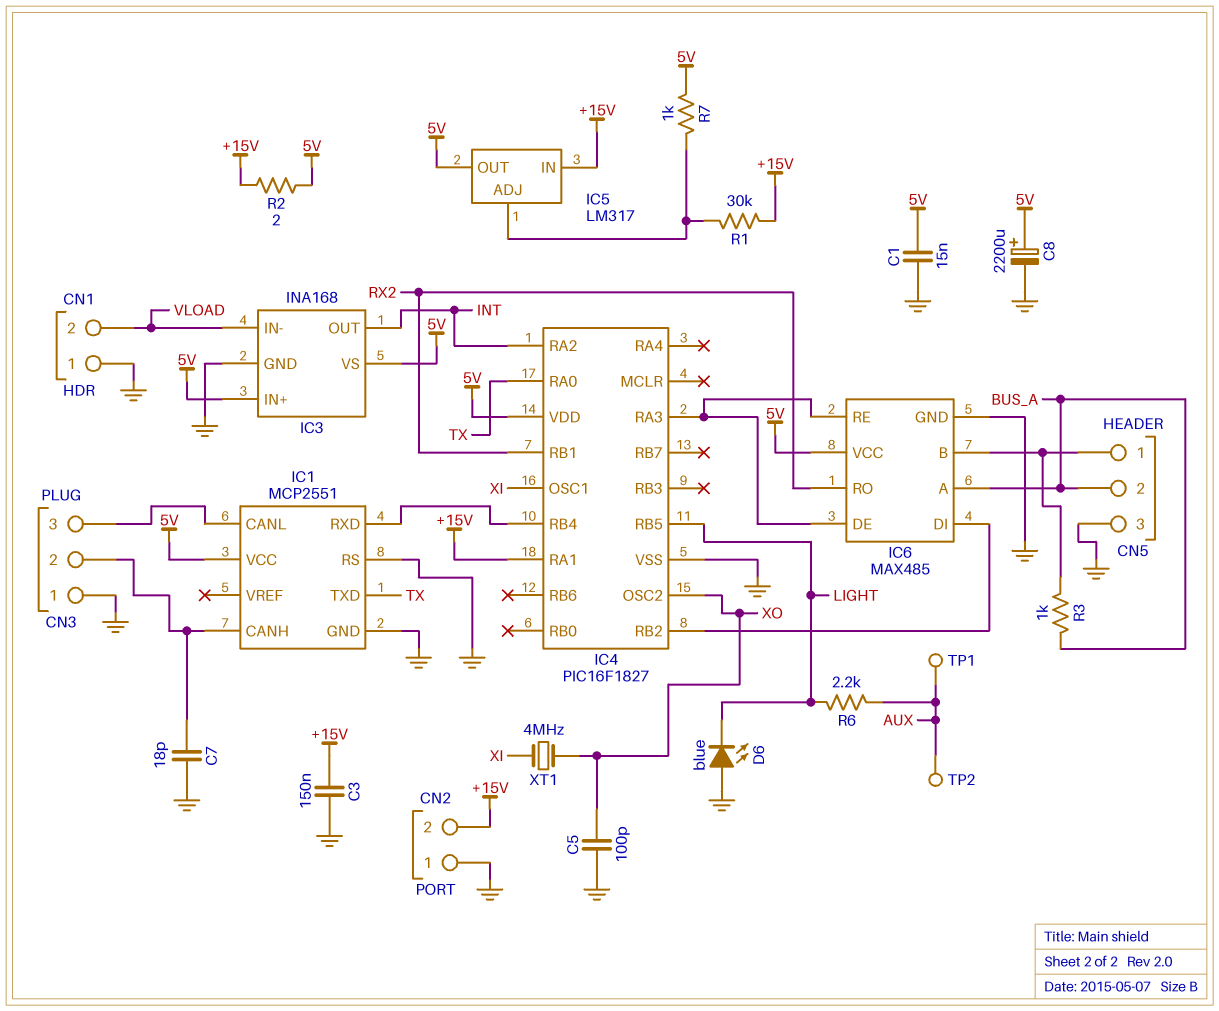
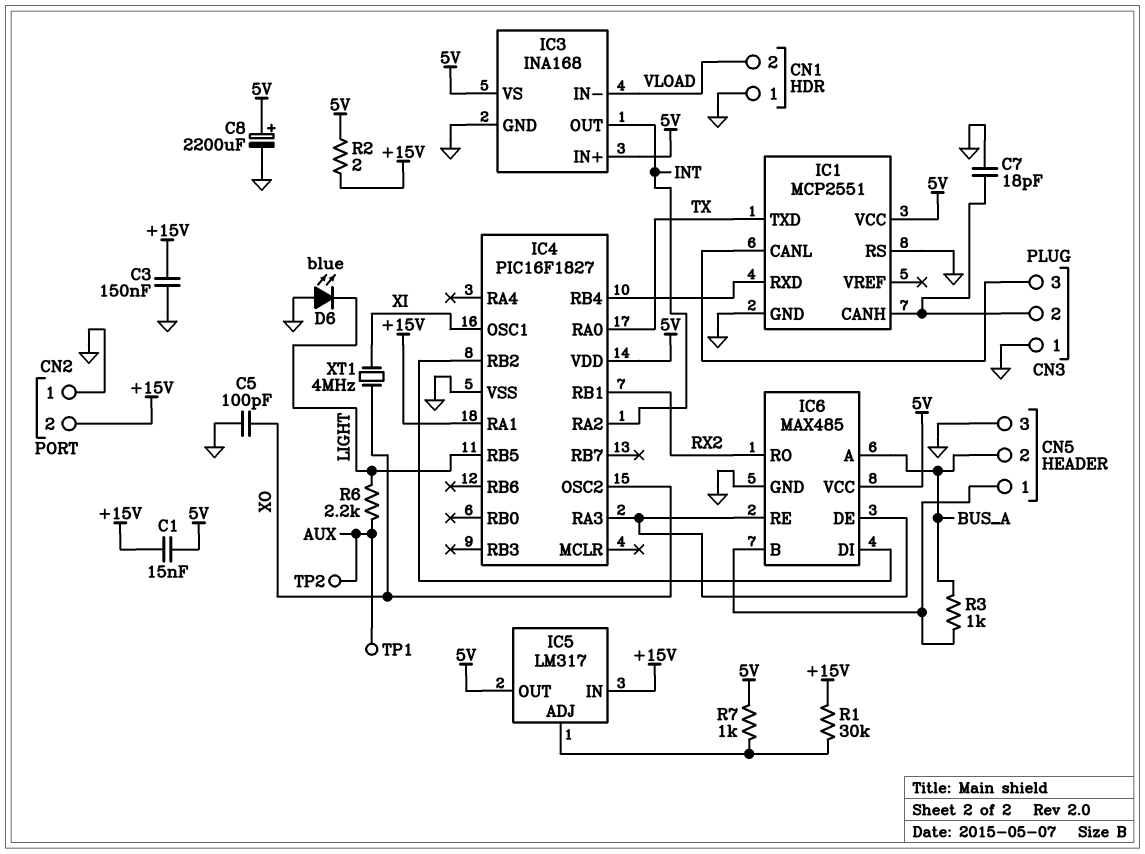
C1: 15nF (5V, GND) -> 15nF (+15V, 5V)

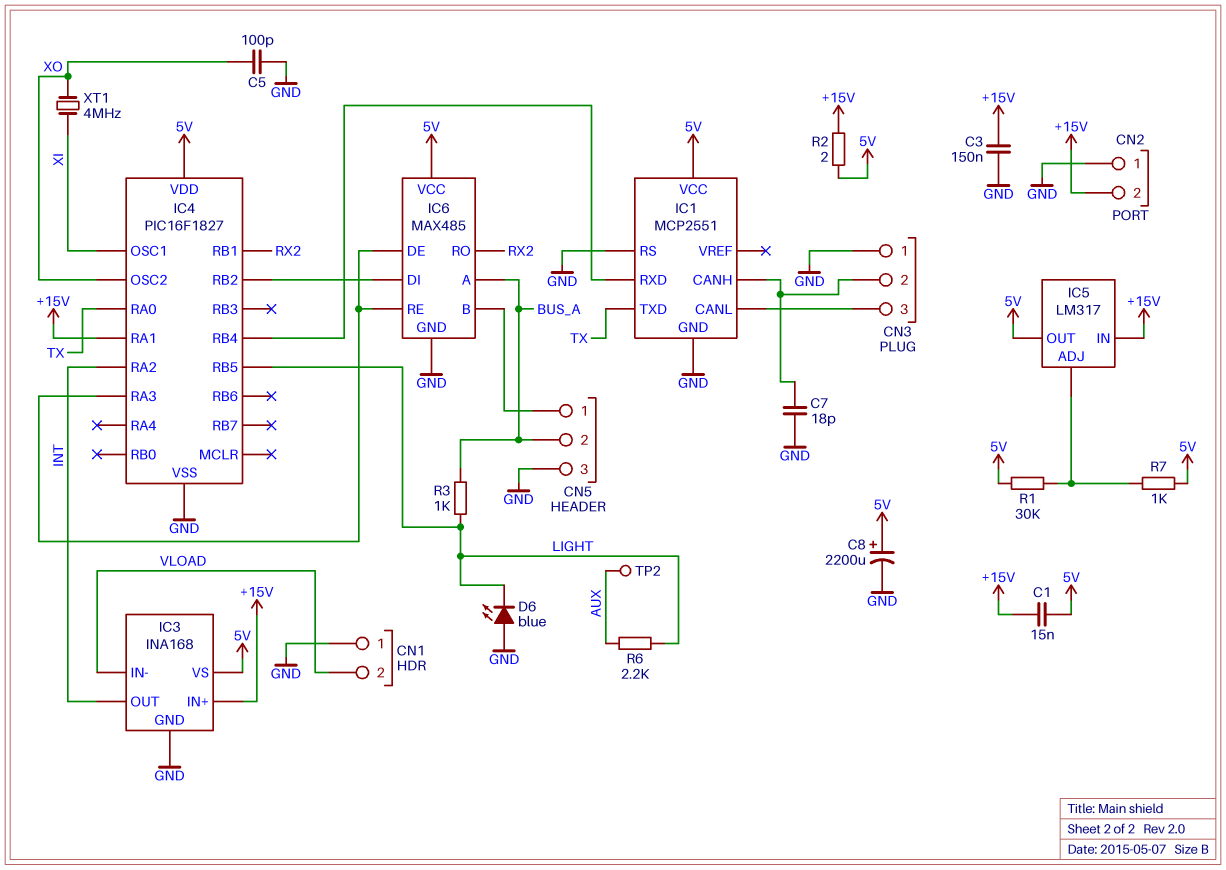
IC3 pin IN+: 5V -> +15V
R1: 30k (+15V, IC5/ADJ) -> 30k (5V, IC5/ADJ)
R3: 1k (BUS_A, CN5/1) -> 1k (BUS_A, LIGHT)
TP1: test point (AUX) -> none

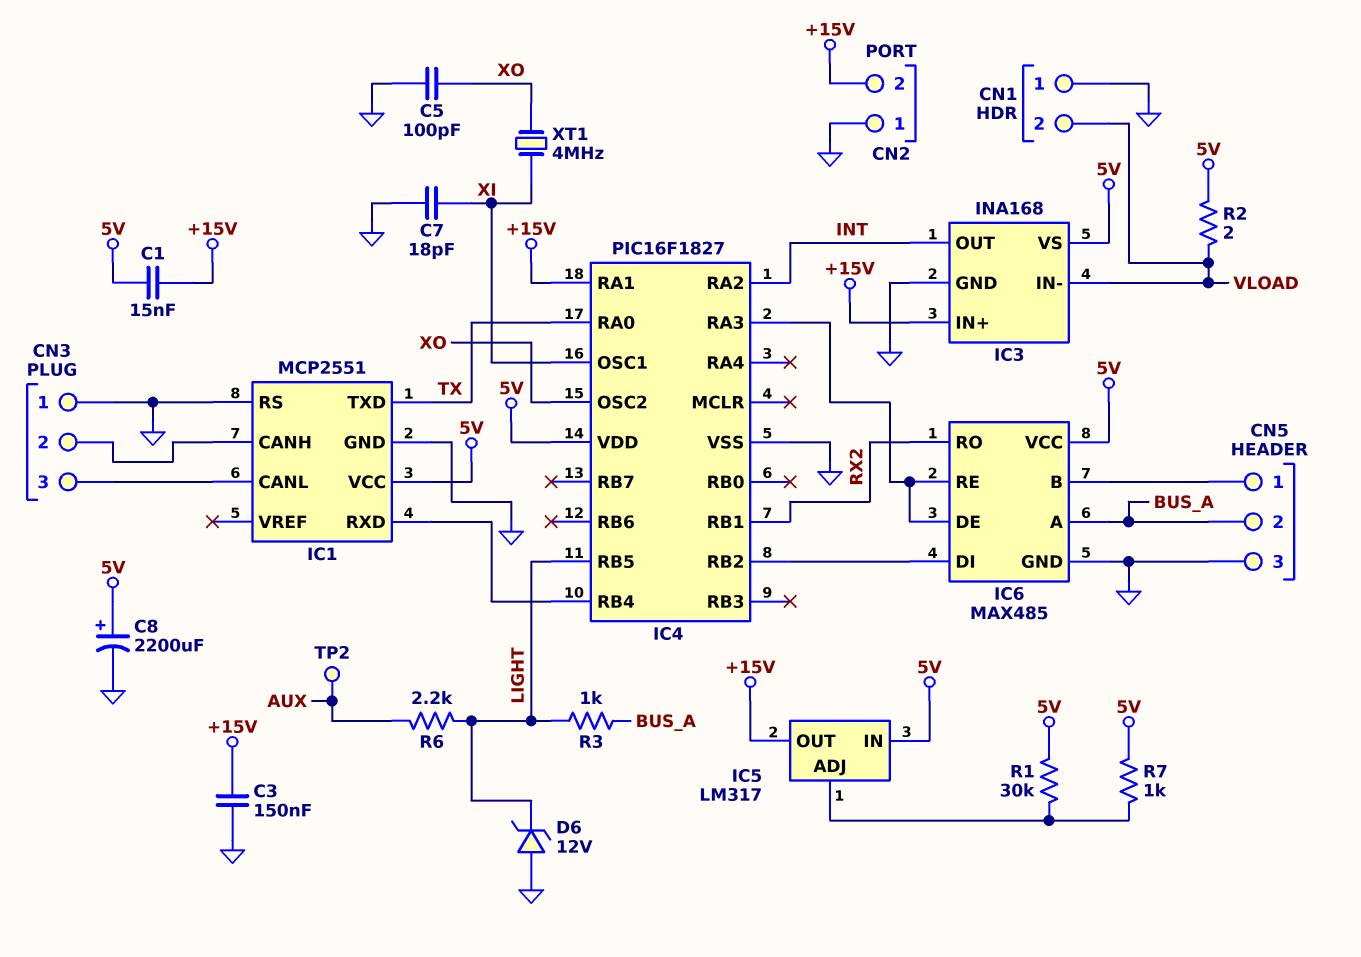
C7: 18pF (CN3/2, GND) -> 18pF (GND, XI)
D6: LED blue (A GND, K LIGHT) -> zener 12V (A GND, K LIGHT)
IC5 pin IN: +15V -> 5V
IC5 pin OUT: 5V -> +15V
R2: 2 (+15V, 5V) -> 2 (5V, VLOAD)

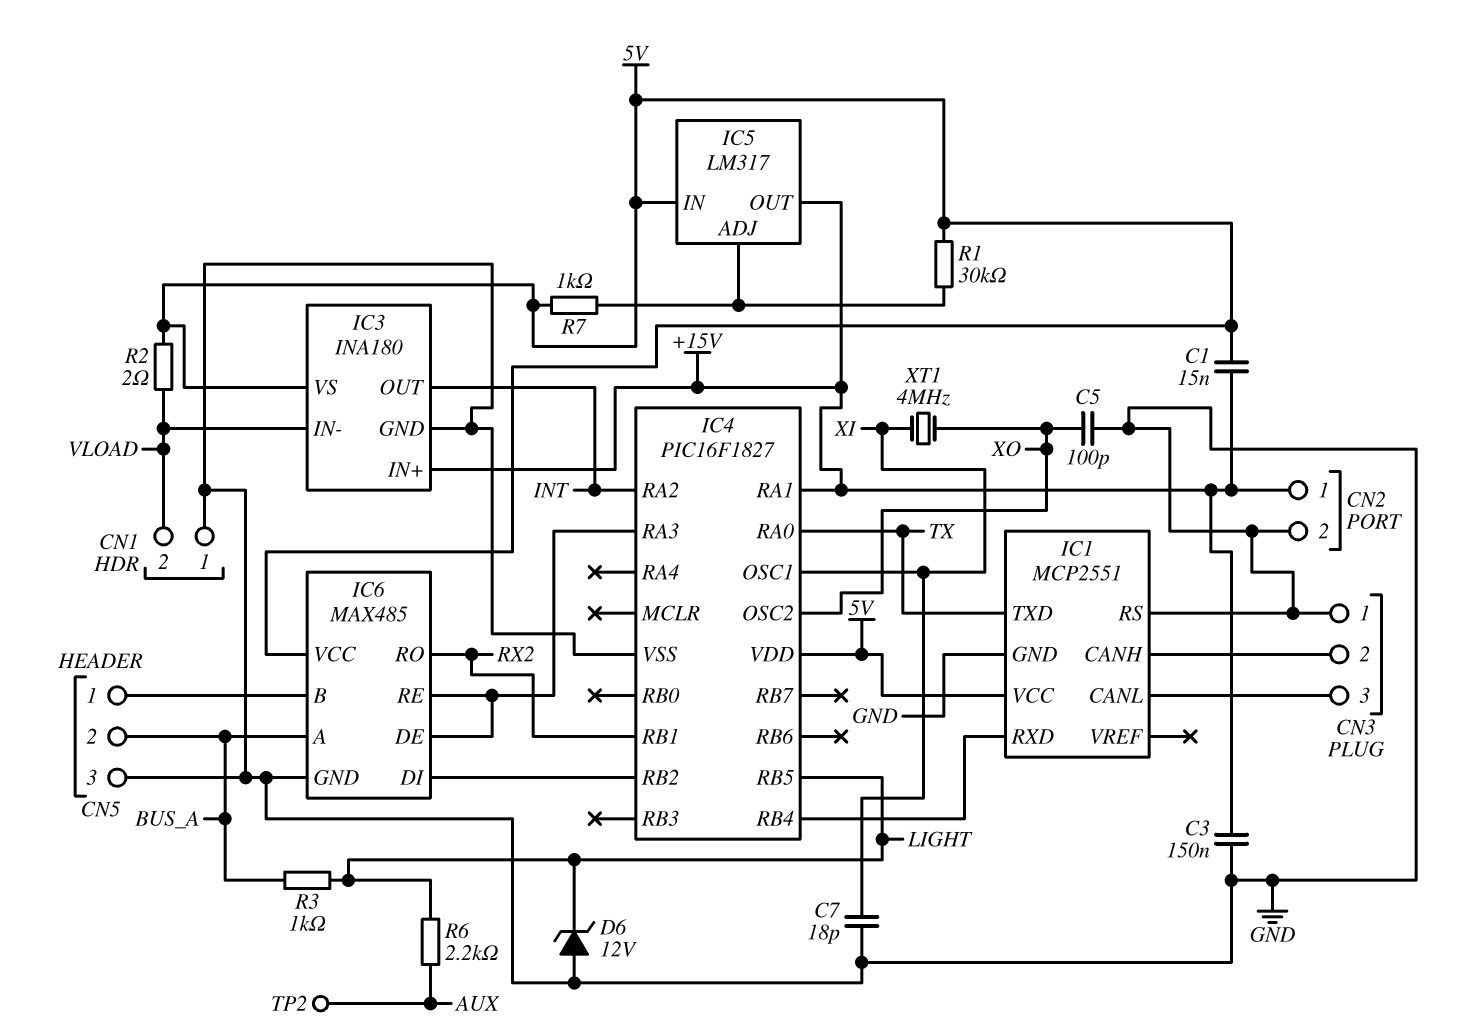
C8: 2200uF (plus 5V, minus GND) -> none
CN2 pin 1: GND -> +15V
CN2 pin 2: +15V -> GND
IC3: INA168 -> INA180

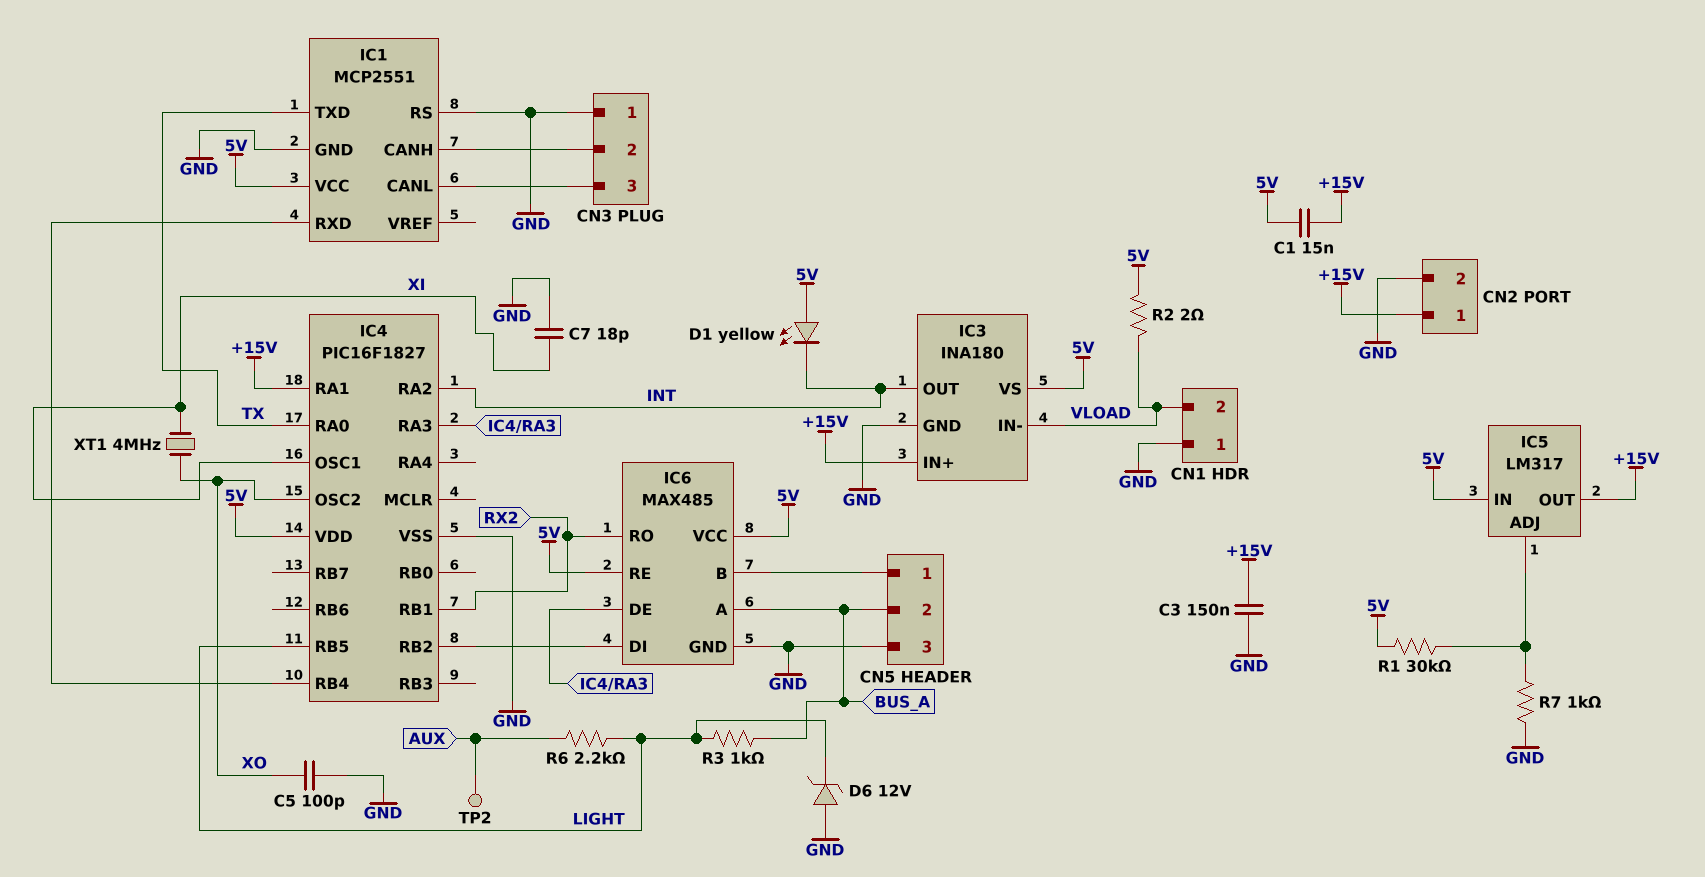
D1: none -> LED yellow (A 5V, K INT)
IC6 pin RE: IC4/RA3 -> 5V
R7: 1k (5V, IC5/ADJ) -> 1k (GND, IC5/ADJ)

